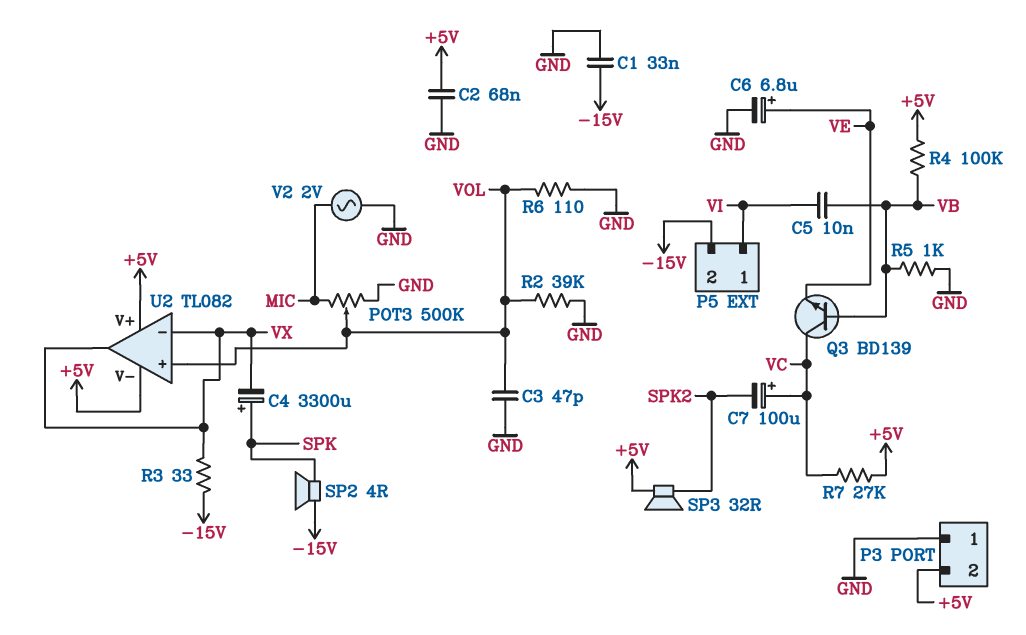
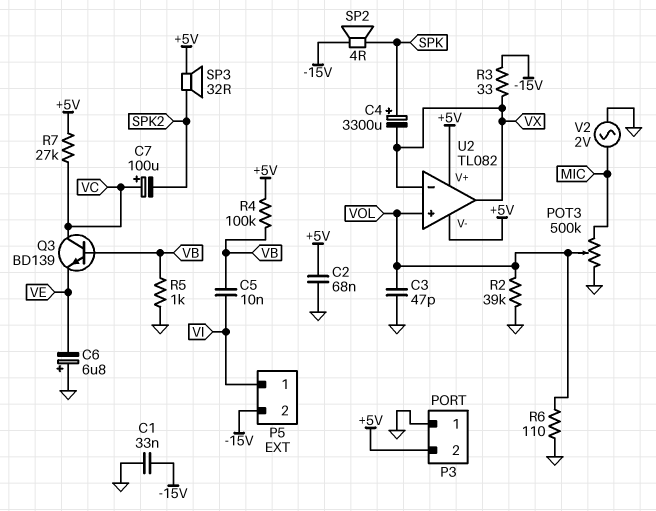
C6: 6.8uF (plus VE, minus GND) -> 6.8uF (plus GND, minus VE)

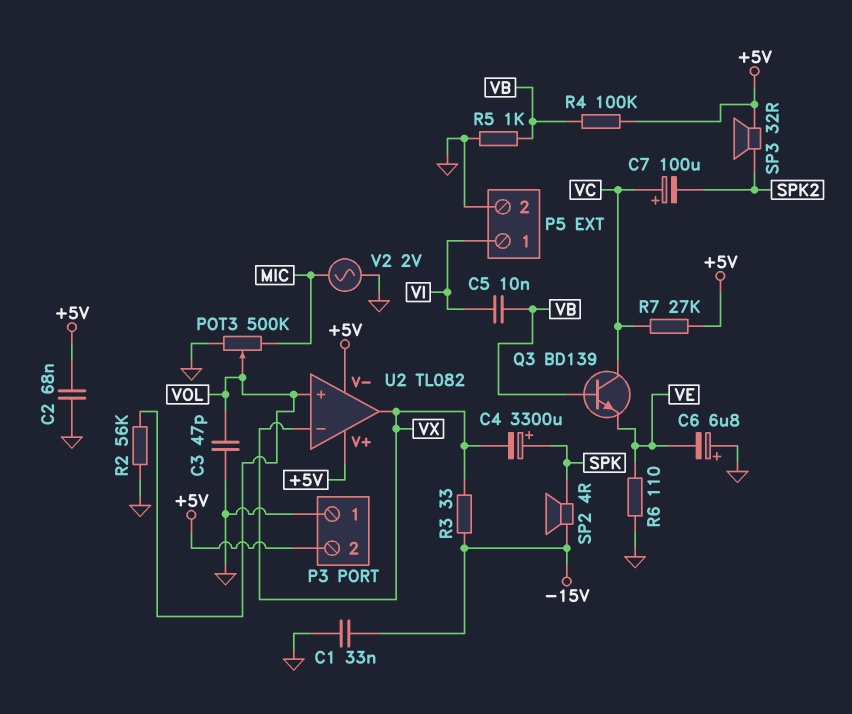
P5 pin 2: -15V -> GND
R2: 39k (GND, VOL) -> 56k (GND, VOL)
R6: 110 (GND, VOL) -> 110 (GND, VE)

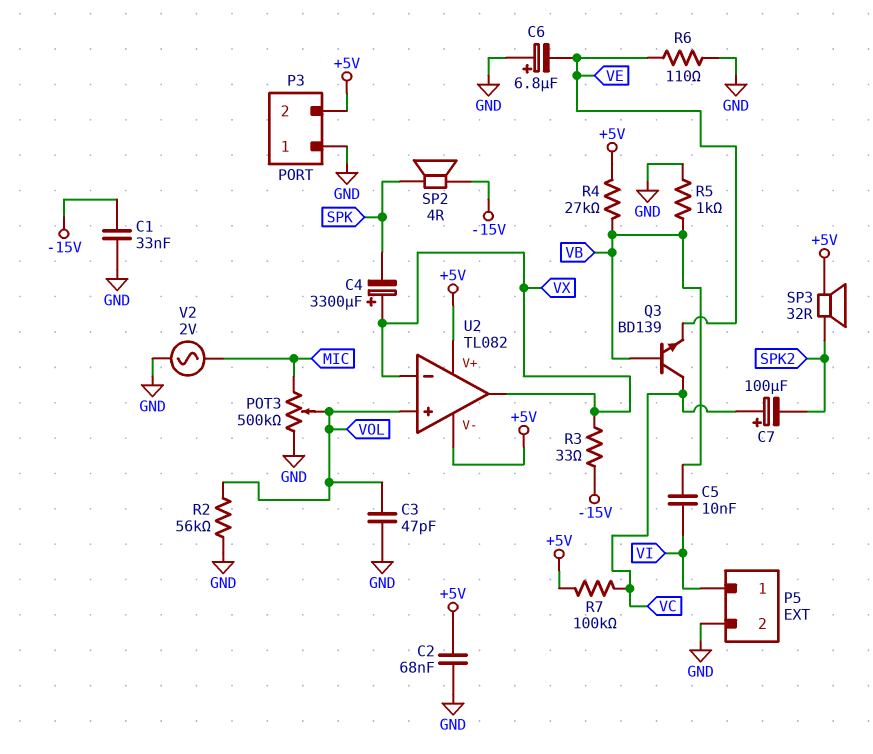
C4: 3300uF (plus SPK, minus VX) -> 3300uF (plus VX, minus SPK)
R4: 100k (+5V, VB) -> 27k (+5V, VB)
R7: 27k (+5V, VC) -> 100k (+5V, VC)

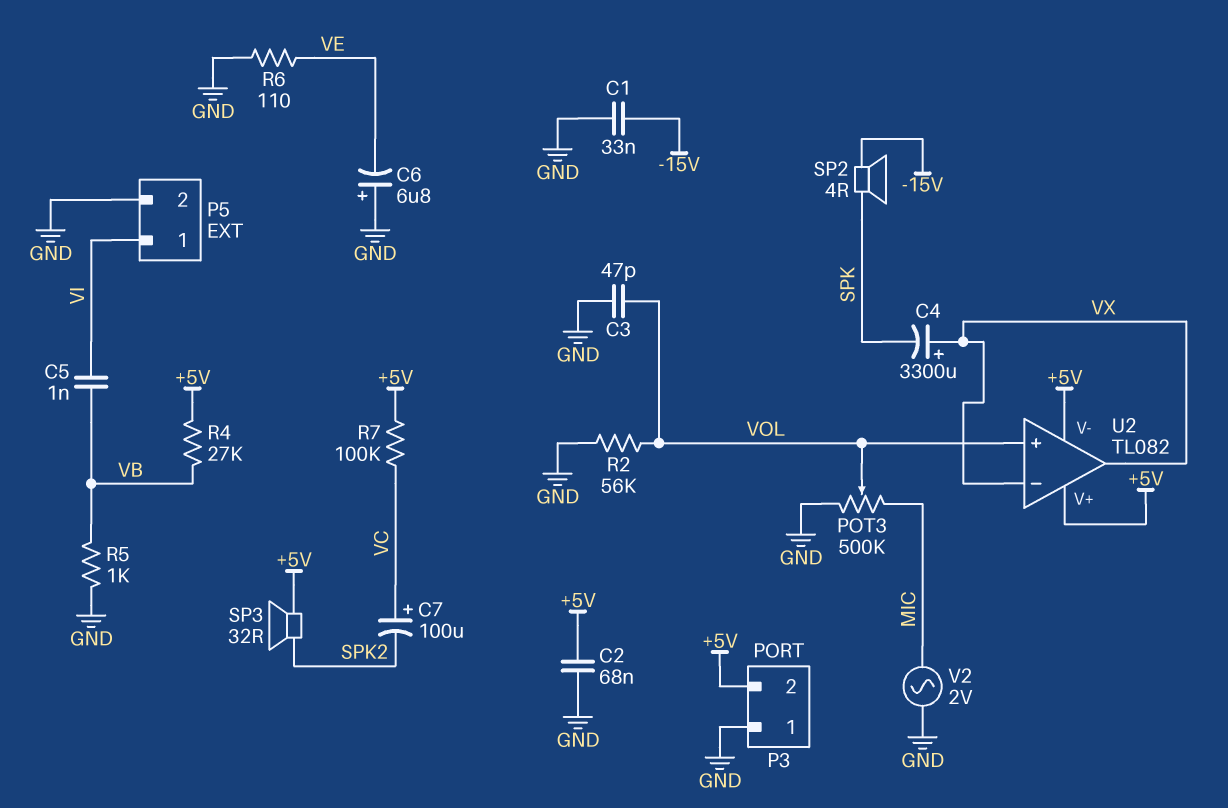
C5: 10nF (VB, VI) -> 1nF (VB, VI)
Q3: NPN BD139 (B VB, C VC, E VE) -> none
R3: 33 (-15V, VX) -> none

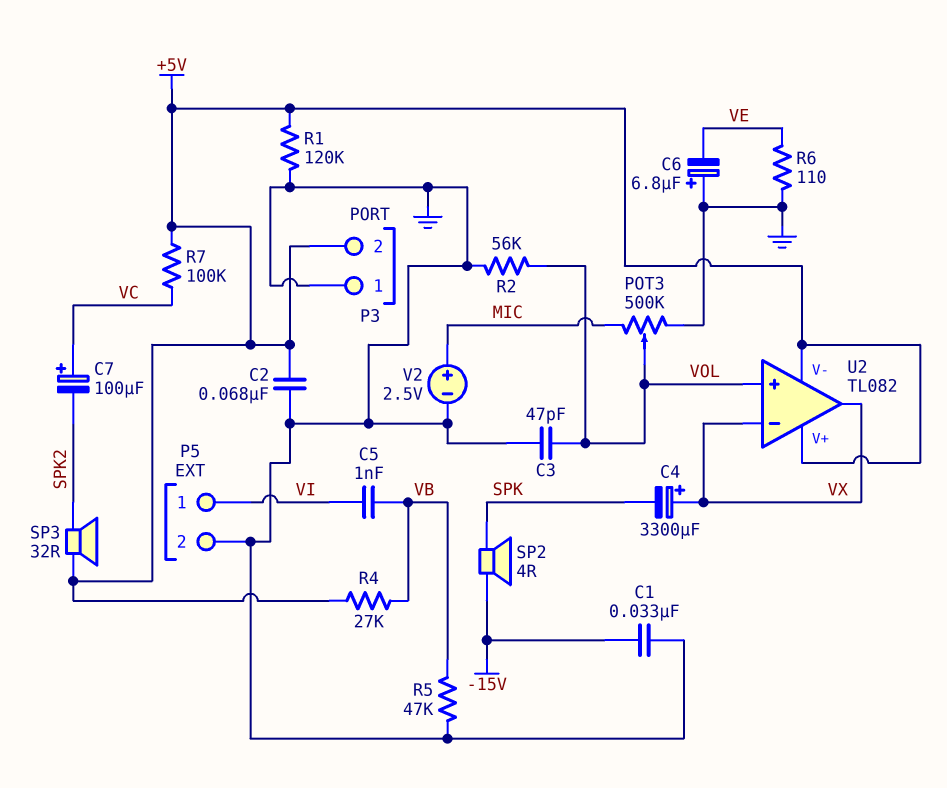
R1: none -> 120k (+5V, GND)
R5: 1k (GND, VB) -> 47k (GND, VB)
V2: AC 2V (GND, MIC) -> 2.5V (plus MIC, minus GND)

